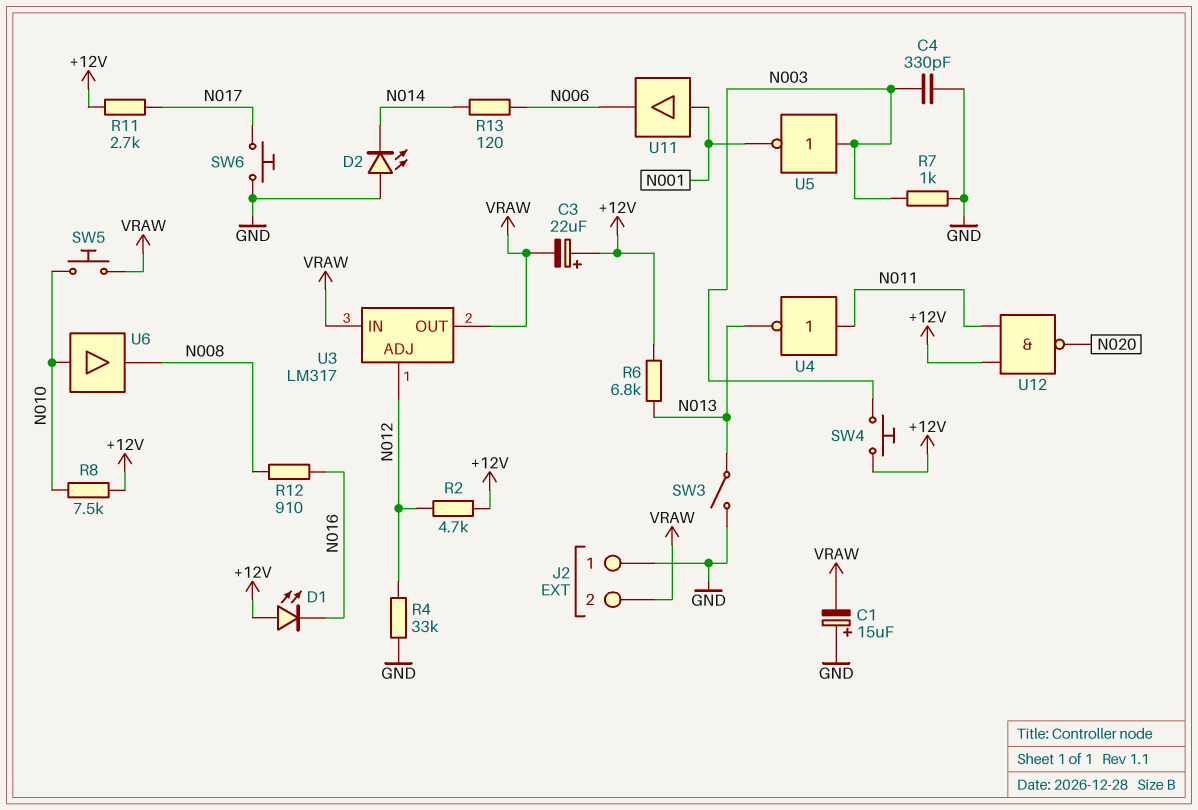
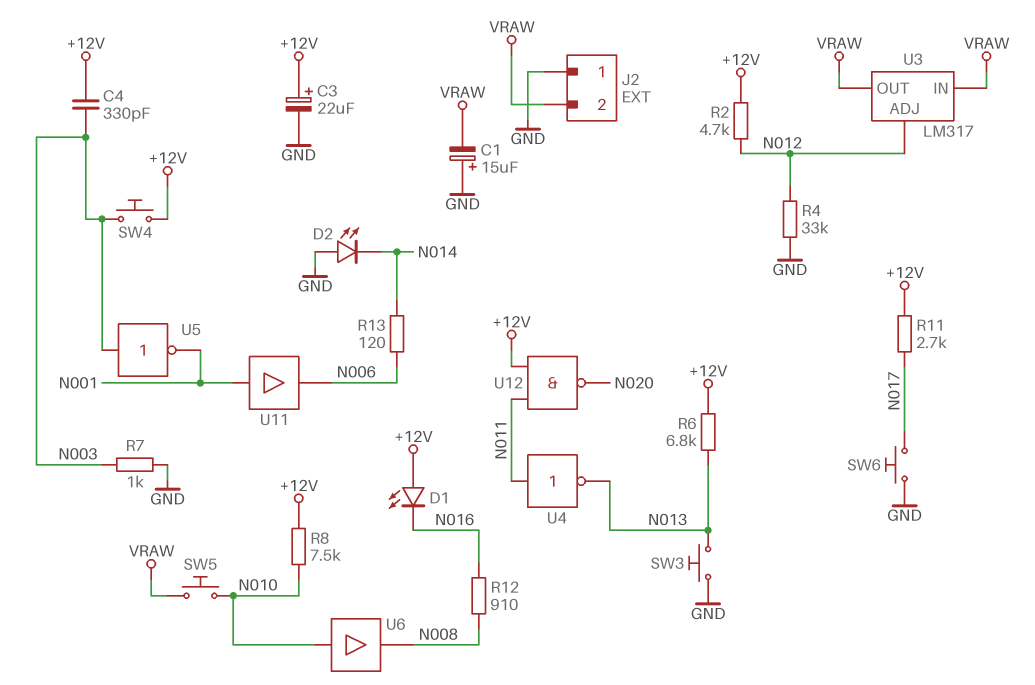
C3: 22uF (plus +12V, minus VRAW) -> 22uF (plus +12V, minus GND)
C4: 330pF (GND, N003) -> 330pF (+12V, N003)
SW3: switch (GND, N013) -> button (GND, N013)

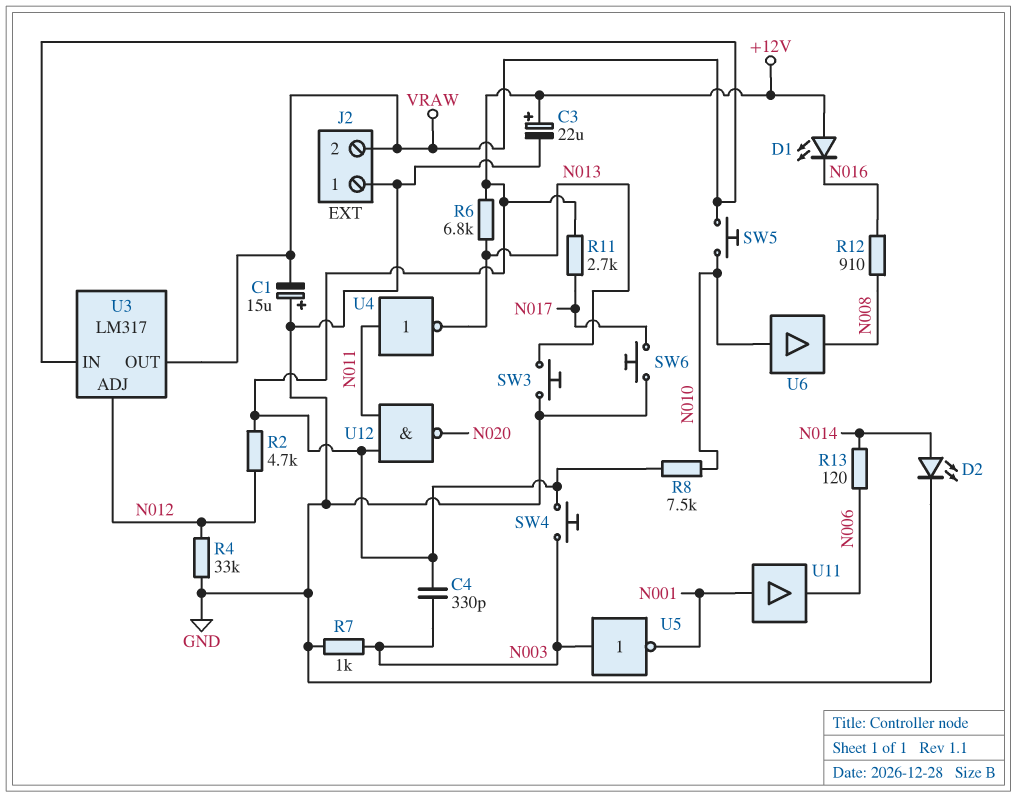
D2: LED (A GND, K N014) -> LED (A N014, K GND)

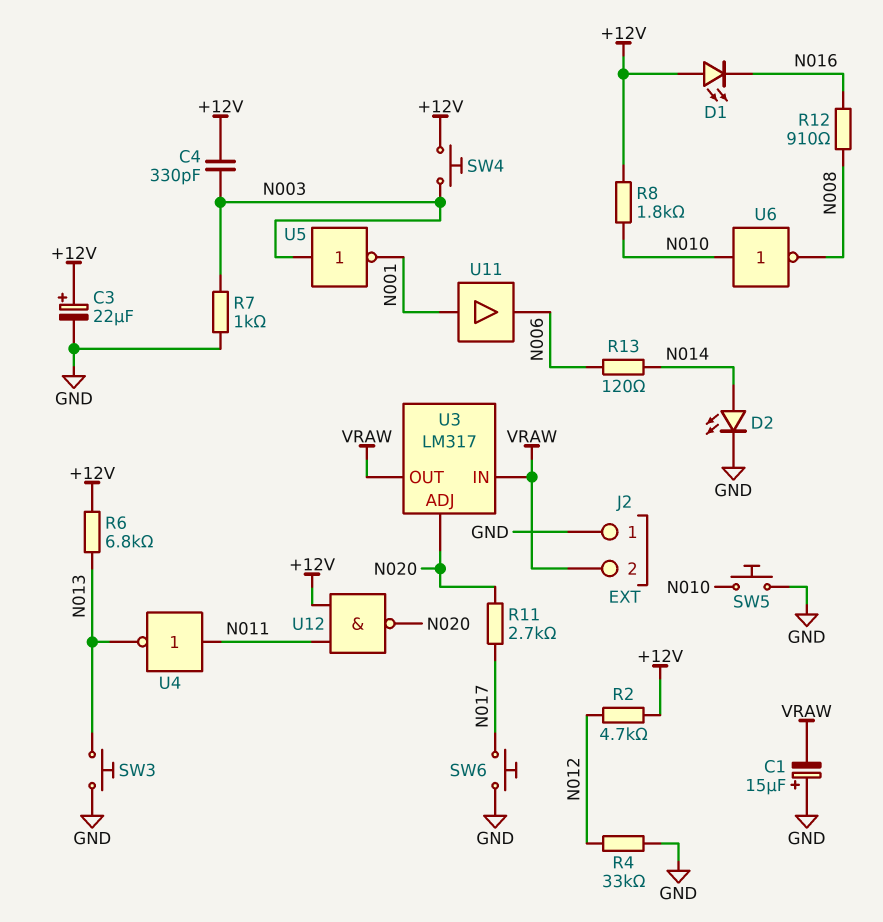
R8: 7.5k (+12V, N010) -> 1.8k (+12V, N010)
R11: 2.7k (+12V, N017) -> 2.7k (N017, N020)
SW5: button (N010, VRAW) -> button (GND, N010)
U3 pin ADJ: N012 -> N020
U6: buffer (in N010, out N008) -> NOT (in N010, out N008)

